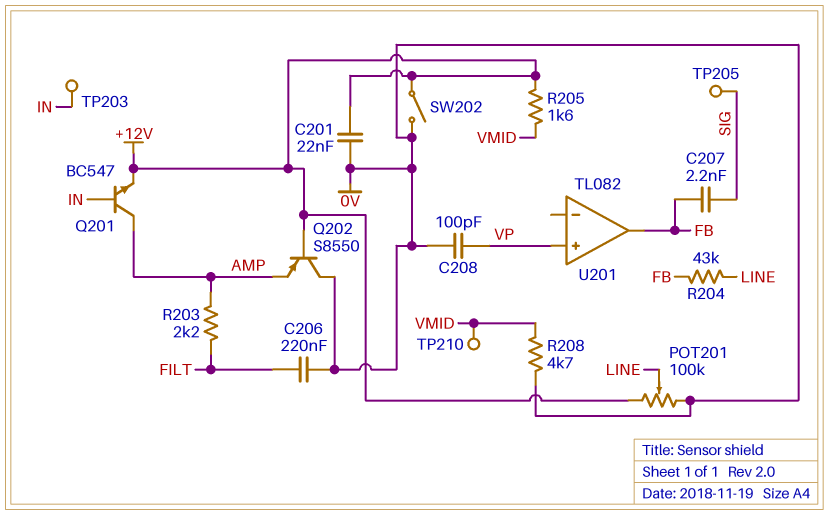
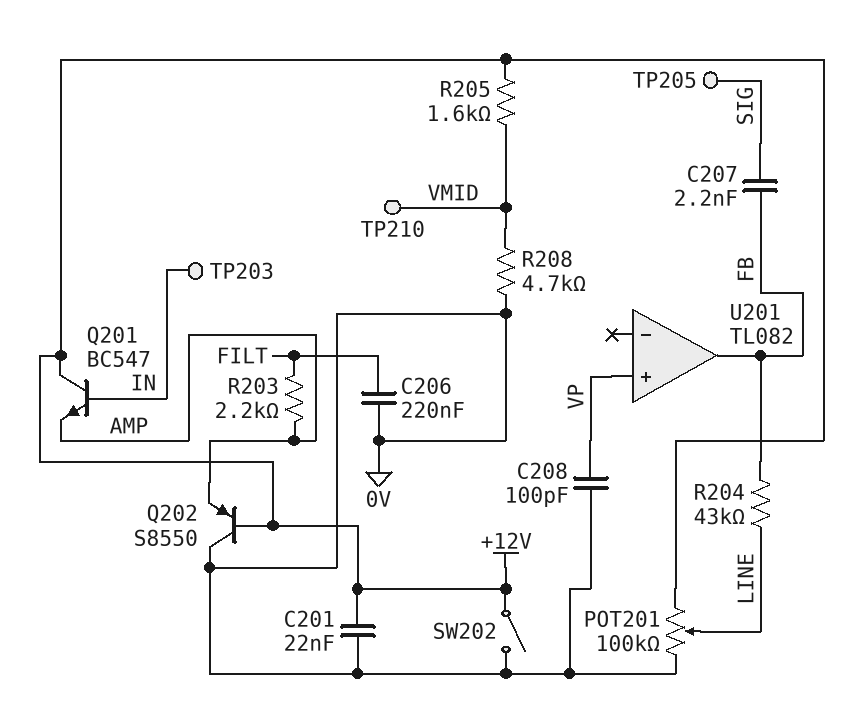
Q201: NPN BC547 (B IN, C AMP, E +12V) -> NPN BC547 (B IN, C +12V, E AMP)

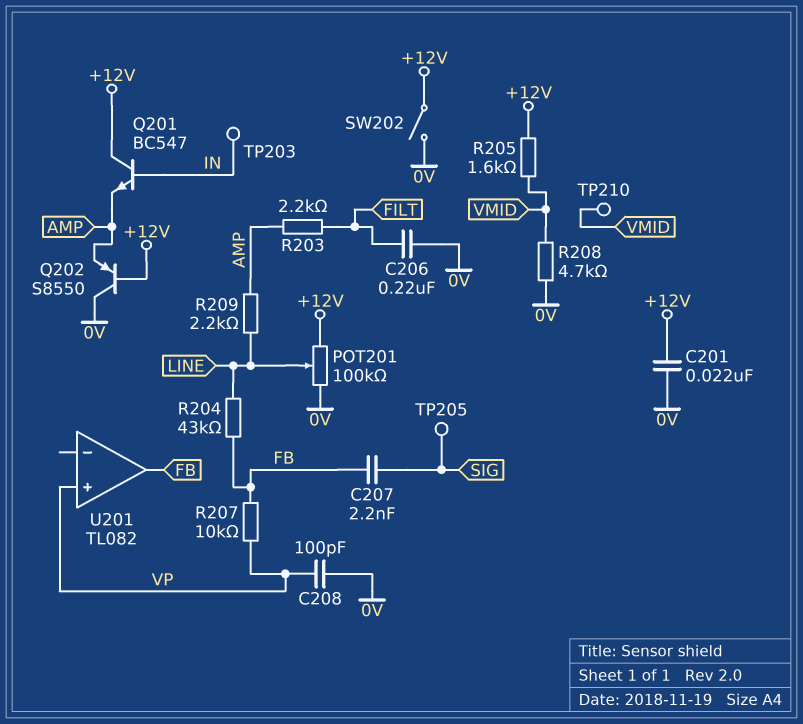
R207: none -> 10k (FB, VP)
R209: none -> 2.2k (AMP, LINE)

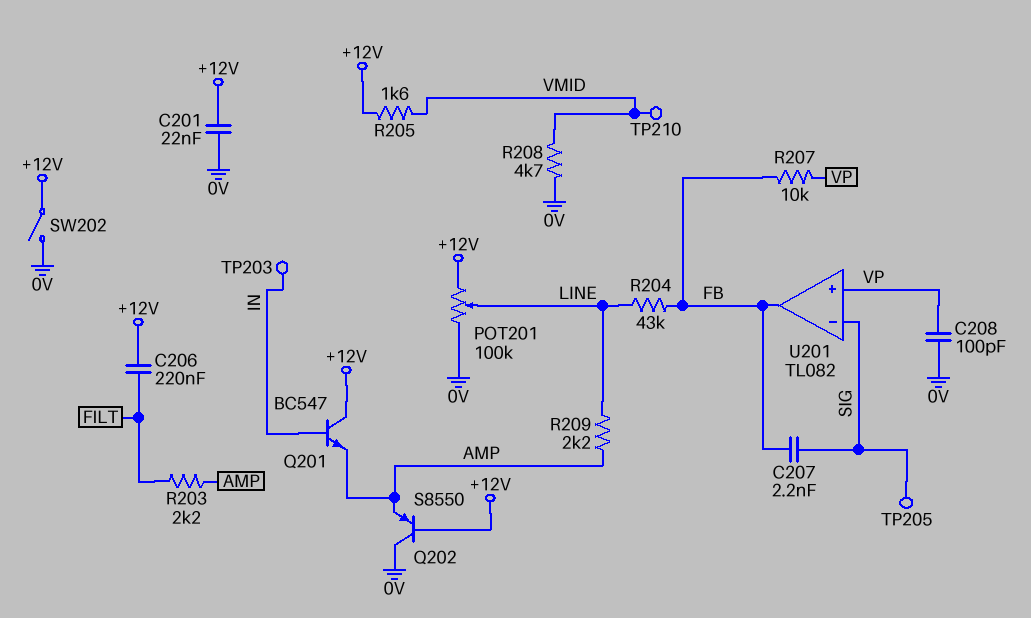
C206: 220nF (0V, FILT) -> 220nF (+12V, FILT)
U201 pin in-: none -> SIG

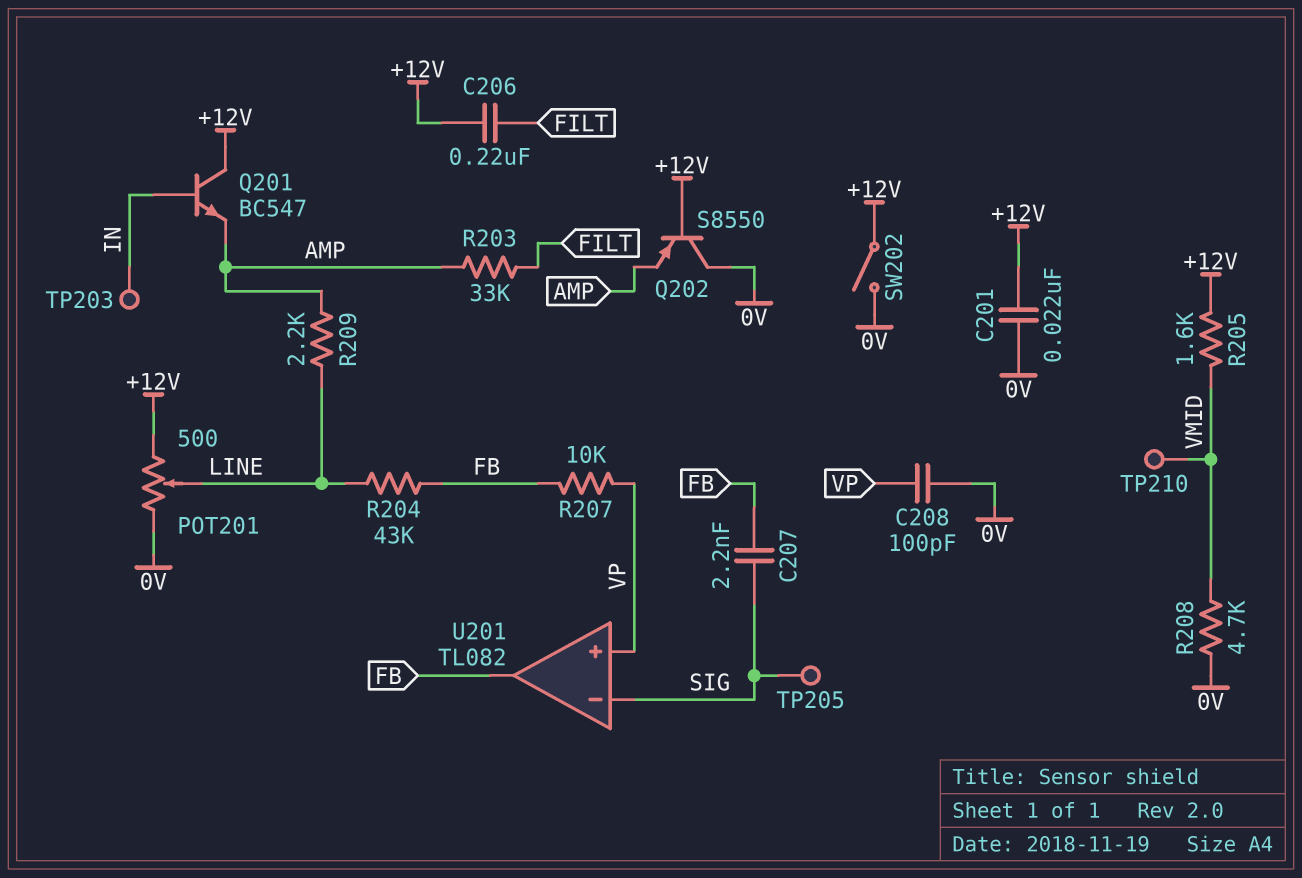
POT201: 100k (+12V, 0V, wiper LINE) -> 500 (+12V, 0V, wiper LINE)
R203: 2.2k (AMP, FILT) -> 33k (AMP, FILT)

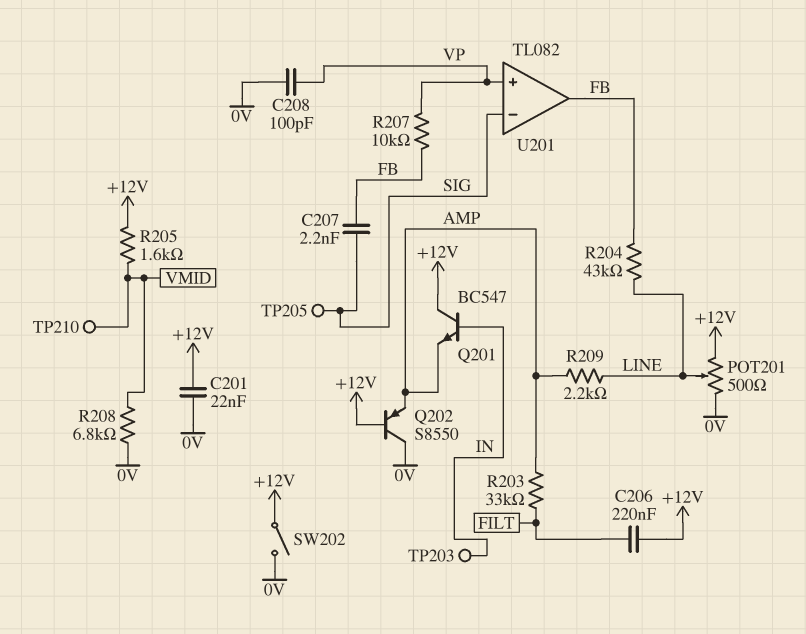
R208: 4.7k (0V, VMID) -> 6.8k (0V, VMID)

